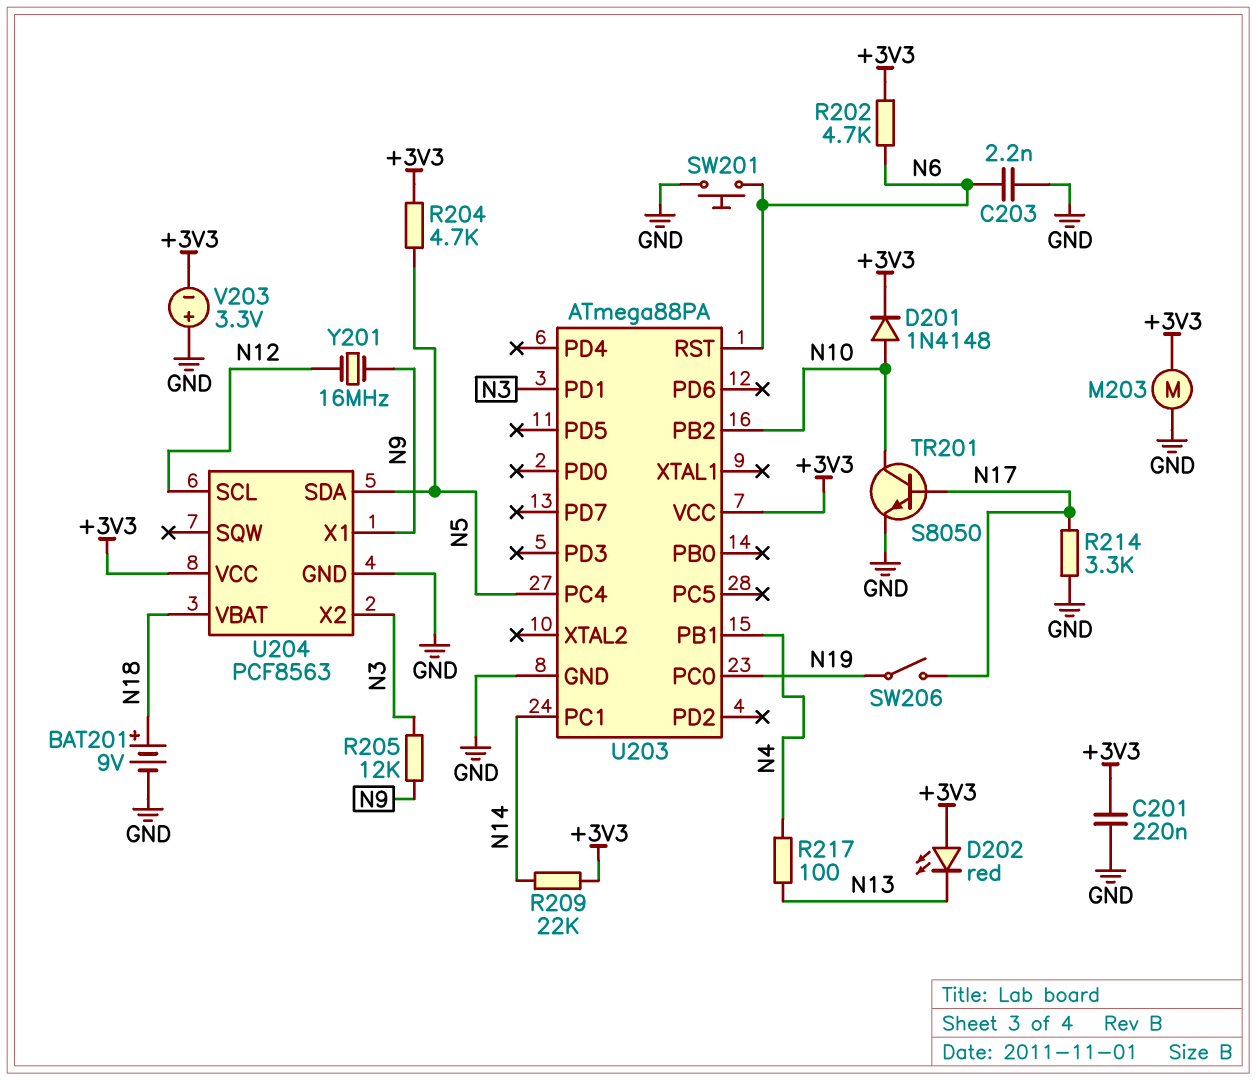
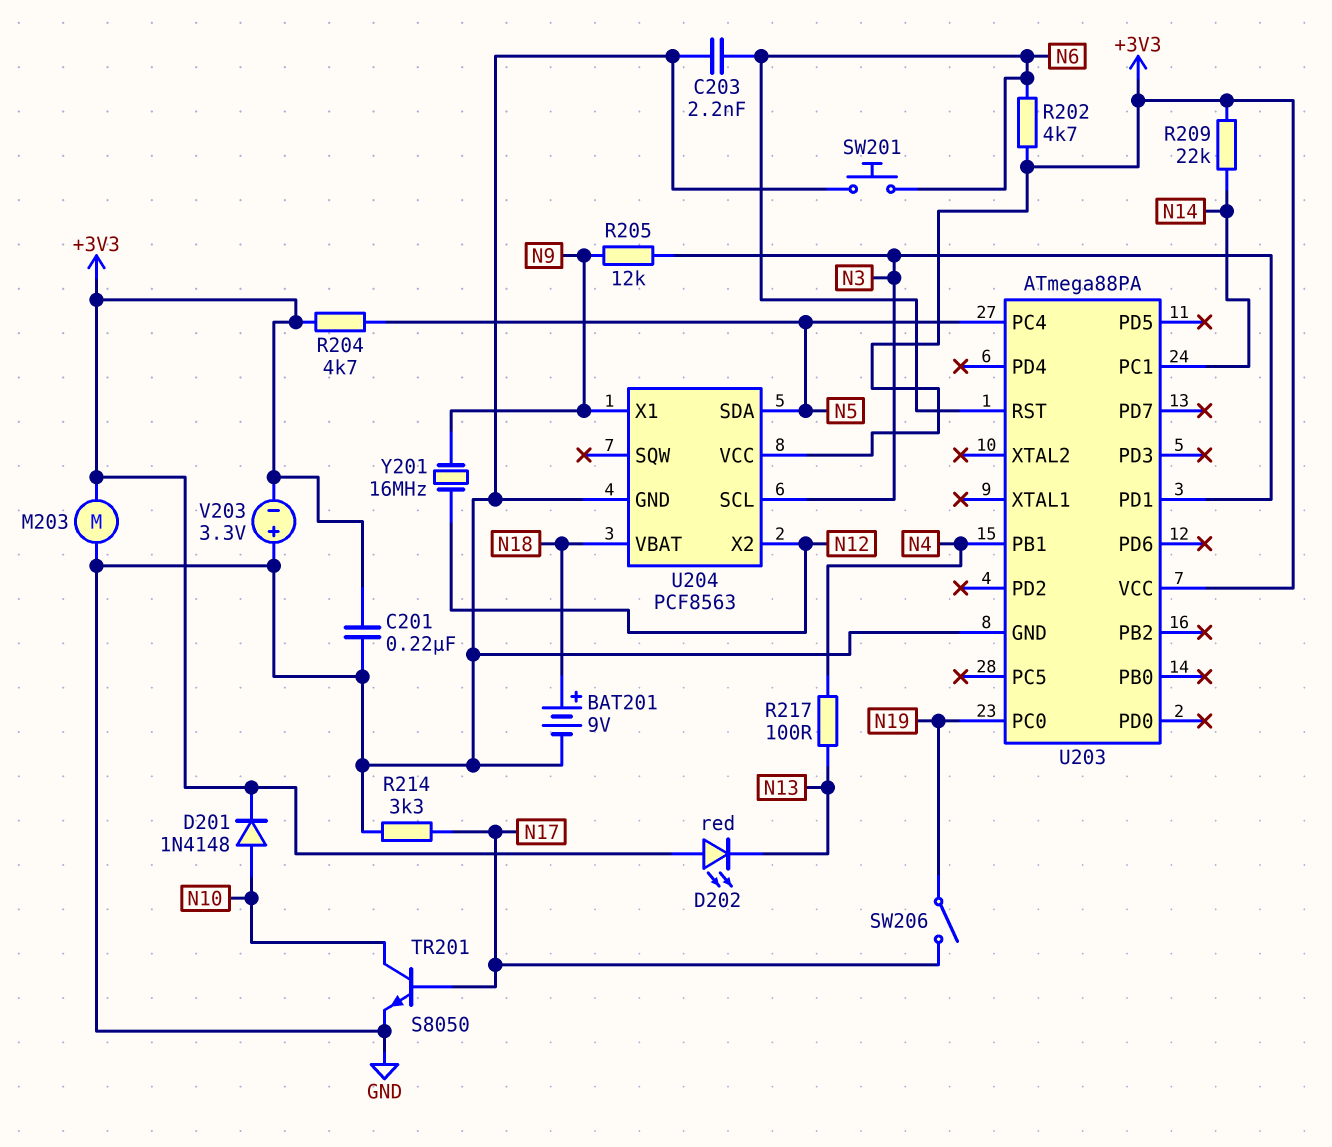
U203 pin PB2: N10 -> none
U204 pin SCL: N12 -> N3
U204 pin X2: N3 -> N12

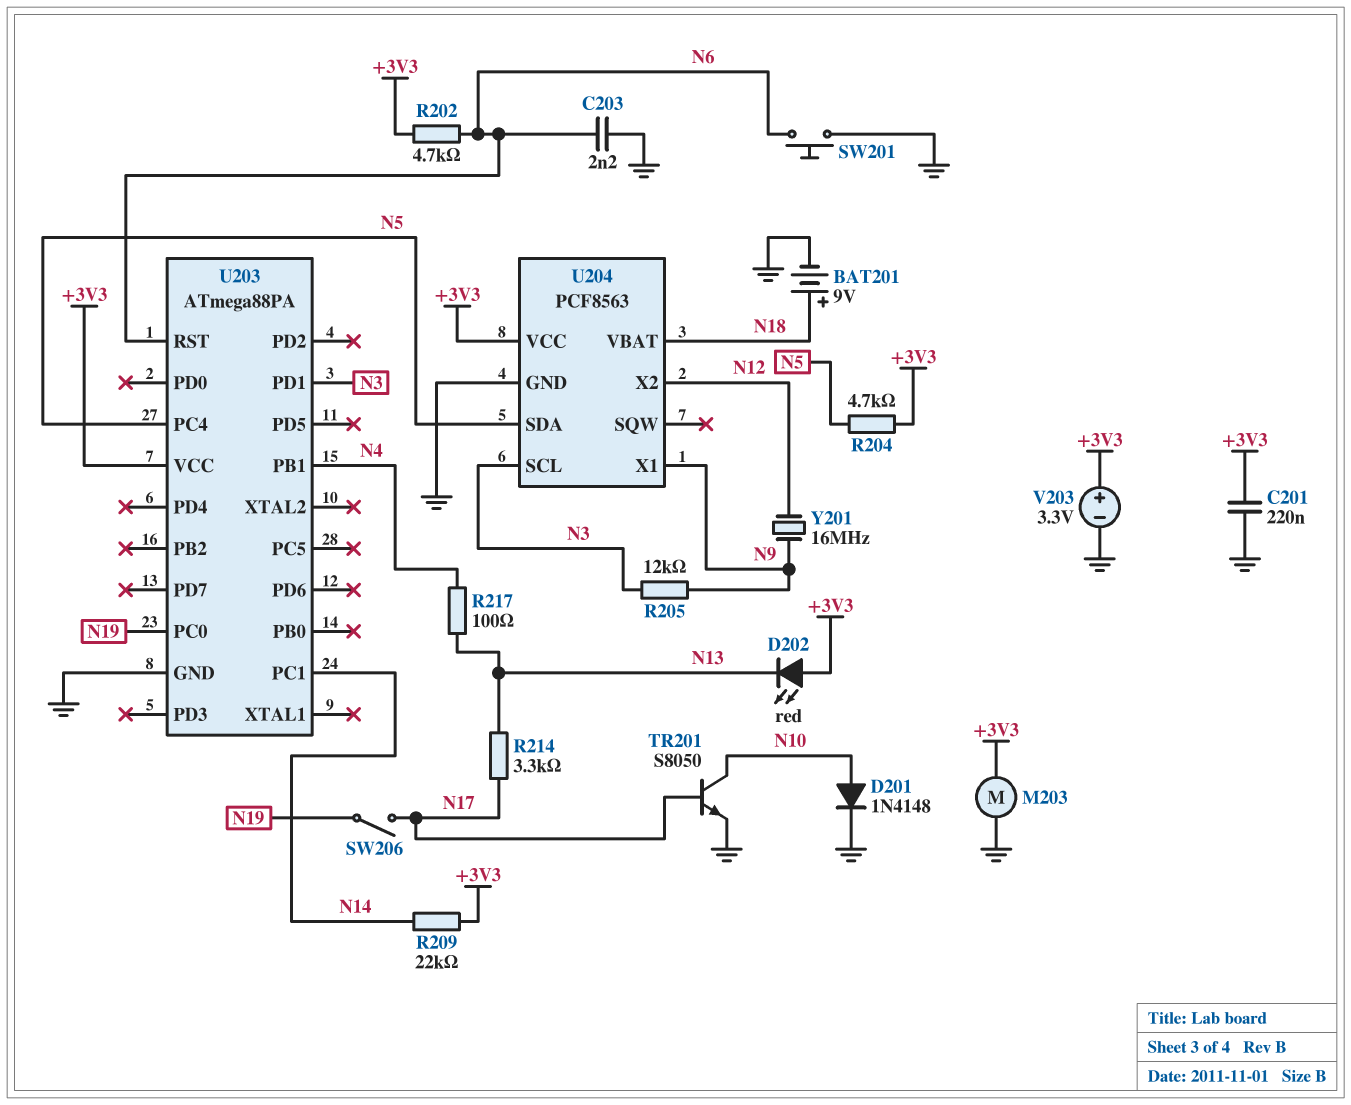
D201: diode 1N4148 (A N10, K +3V3) -> diode 1N4148 (A N10, K GND)
R214: 3.3k (GND, N17) -> 3.3k (N13, N17)
V203: 3.3V (plus GND, minus +3V3) -> 3.3V (plus +3V3, minus GND)

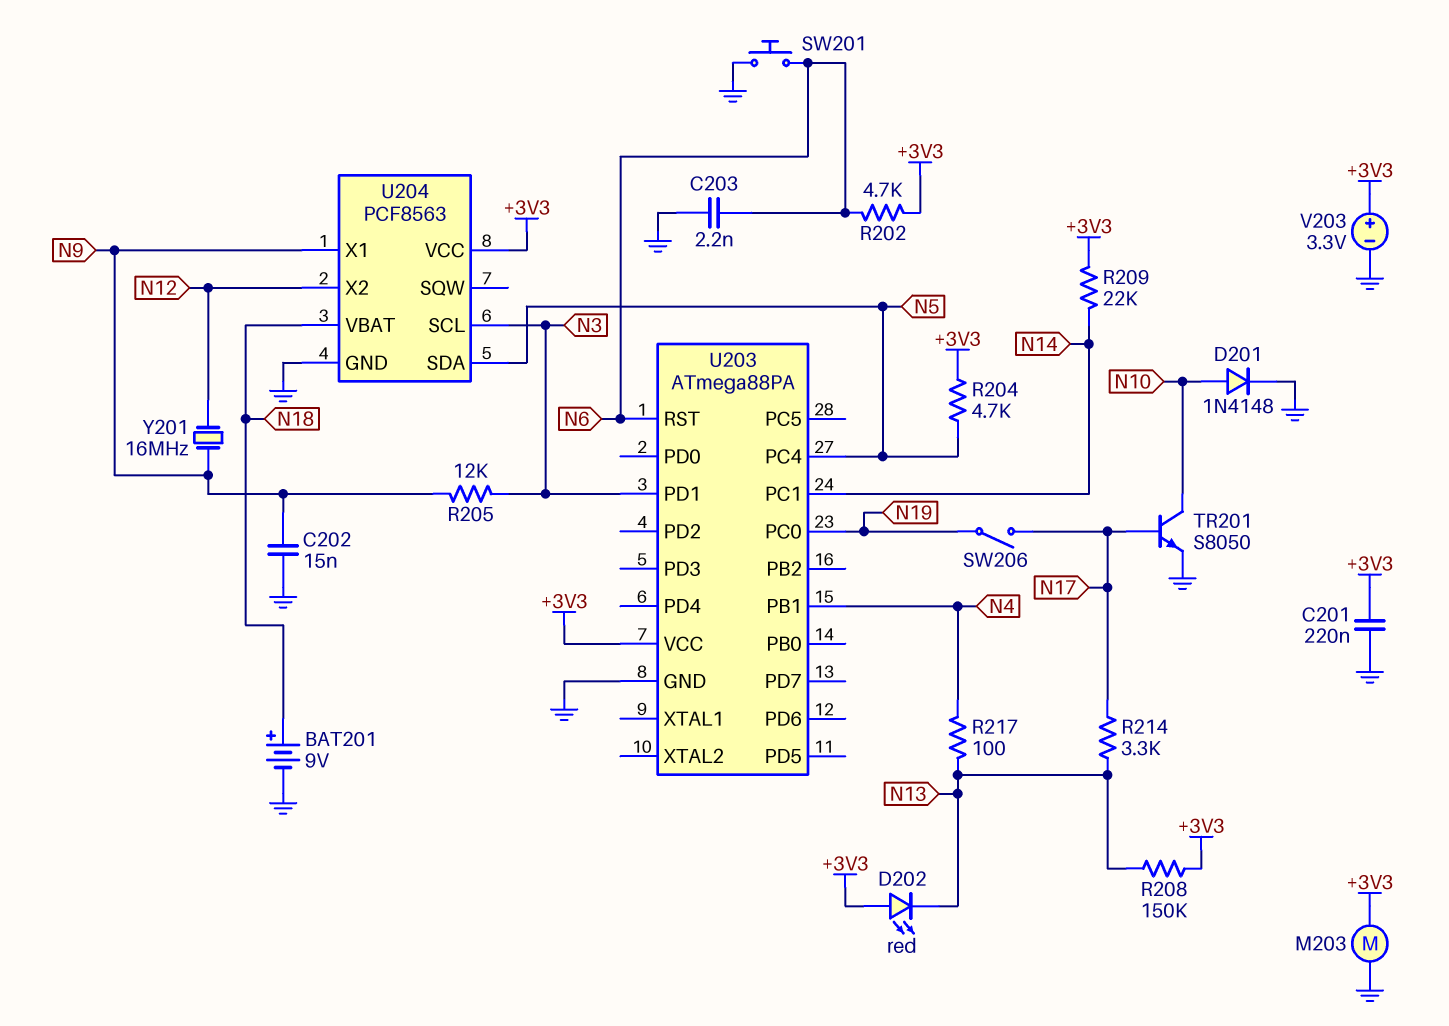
C202: none -> 15nF (GND, N9)
R208: none -> 150k (+3V3, N13)

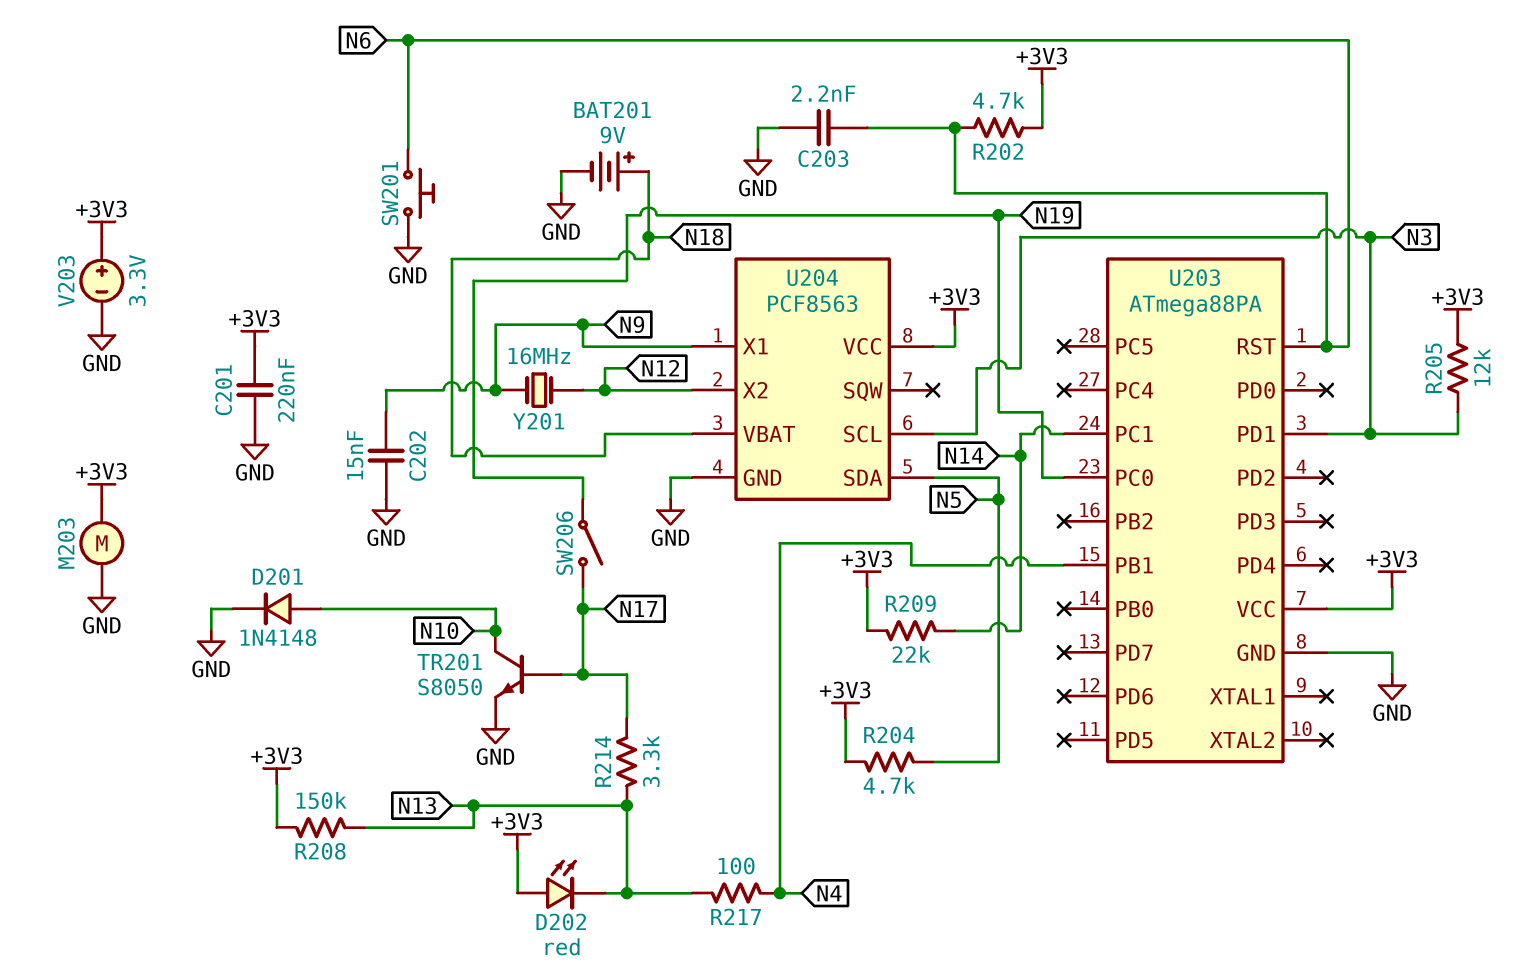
R205: 12k (N3, N9) -> 12k (+3V3, N3)
U203 pin PC4: N5 -> none

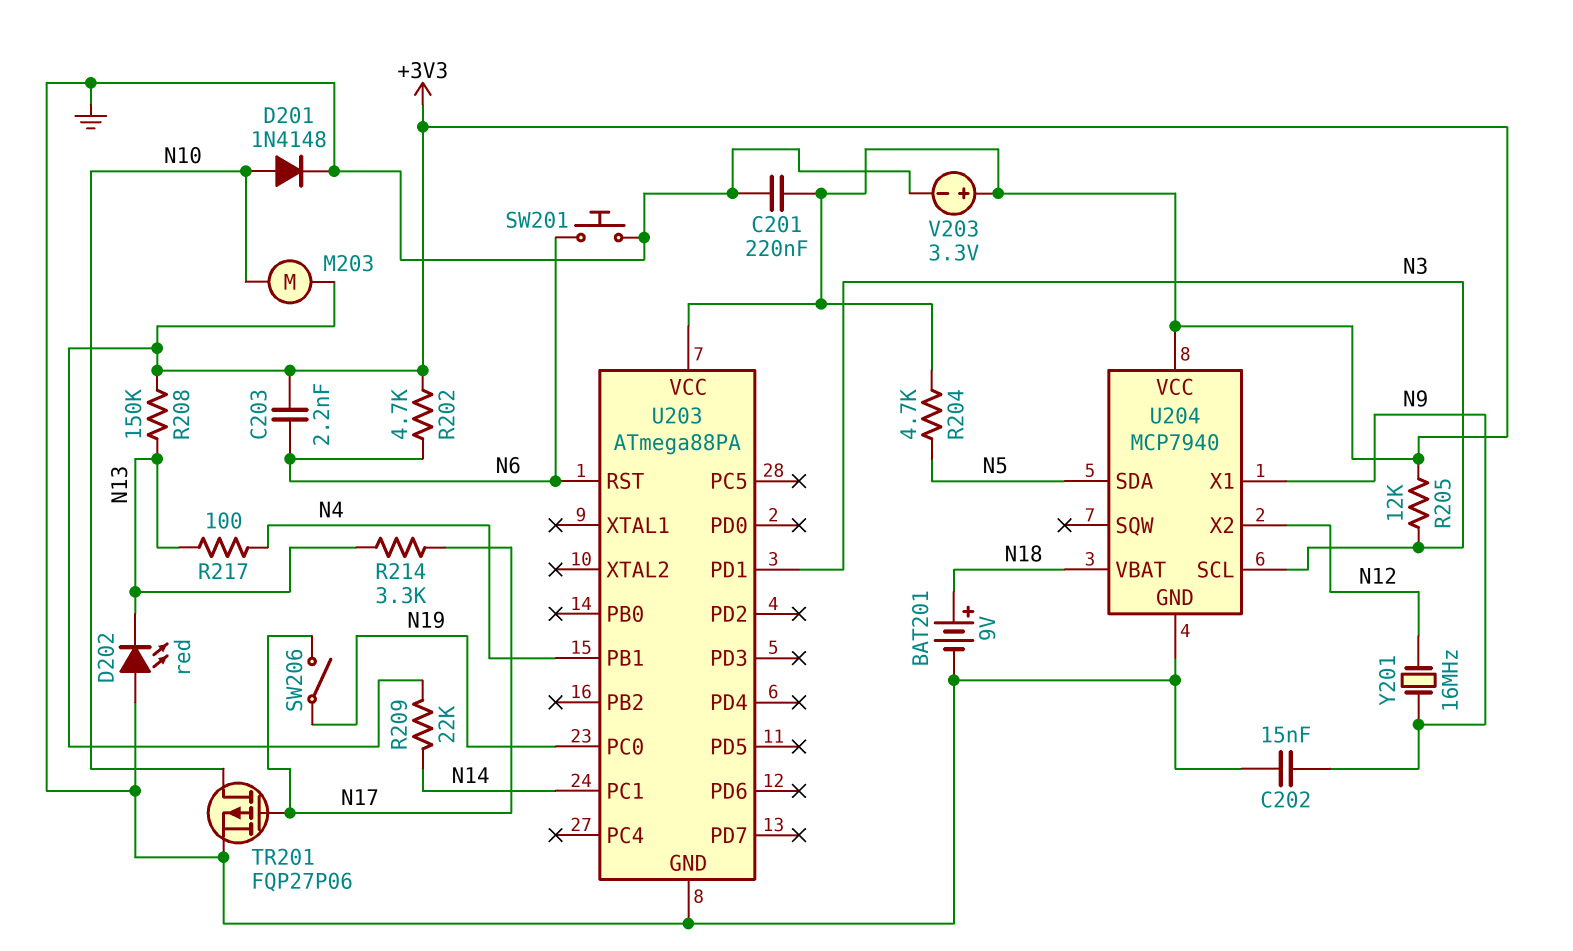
C203: 2.2nF (GND, N6) -> 2.2nF (+3V3, N6)
D202: LED red (A +3V3, K N13) -> LED red (A GND, K N13)
M203: motor (+3V3, GND) -> motor (+3V3, N10)
TR201: NPN S8050 (B N17, C N10, E GND) -> PMOS FQP27P06 (G N17, D N10, S GND)
U204: PCF8563 -> MCP7940

